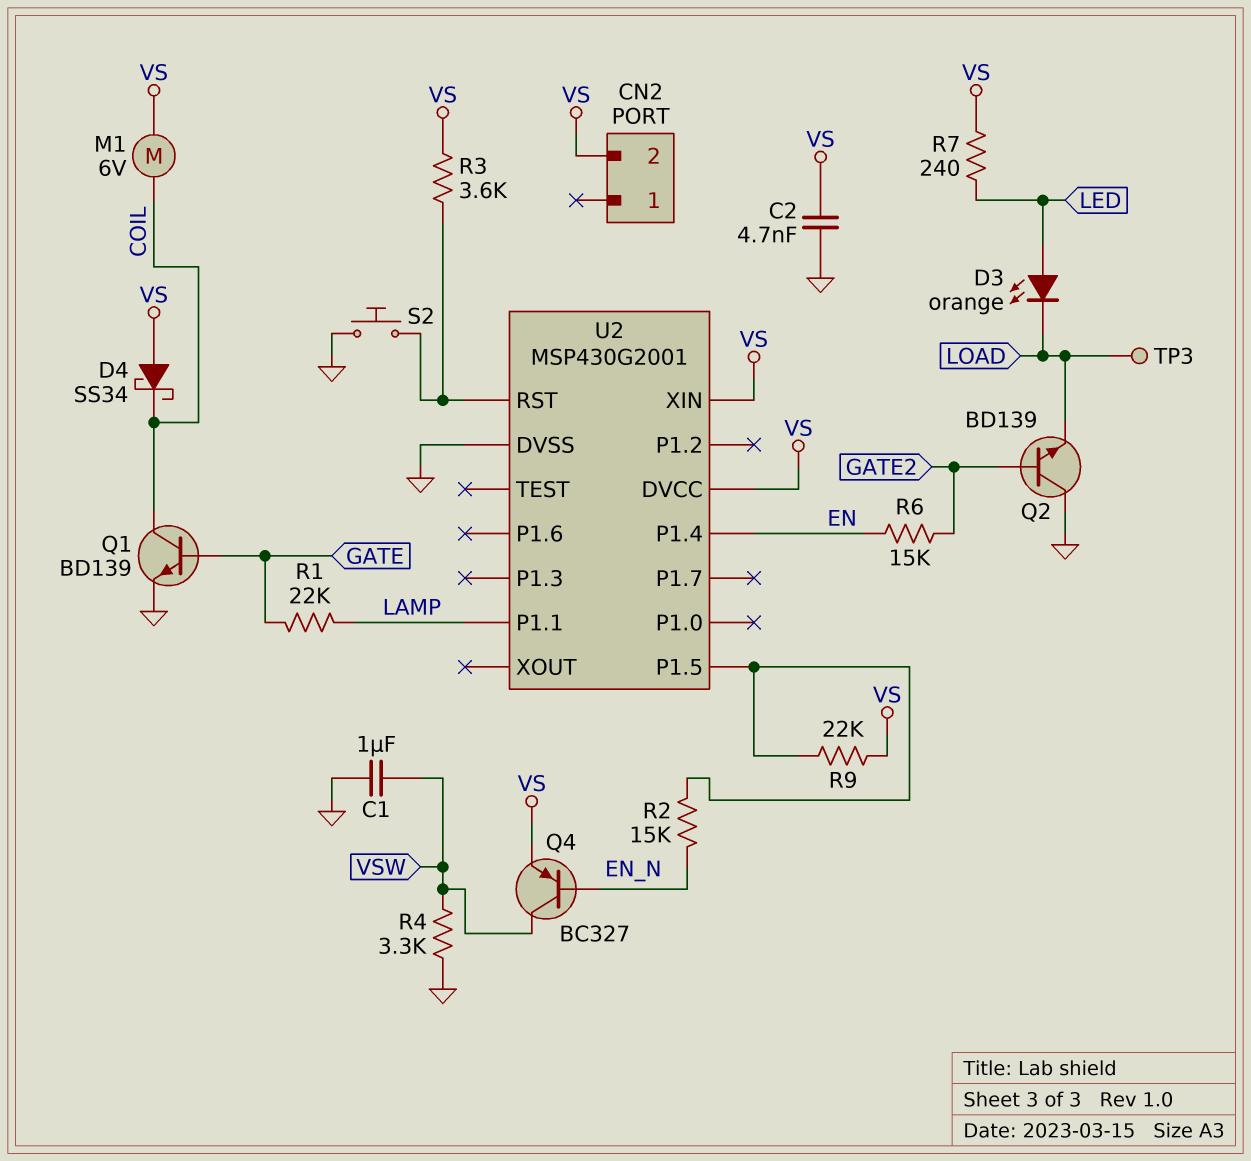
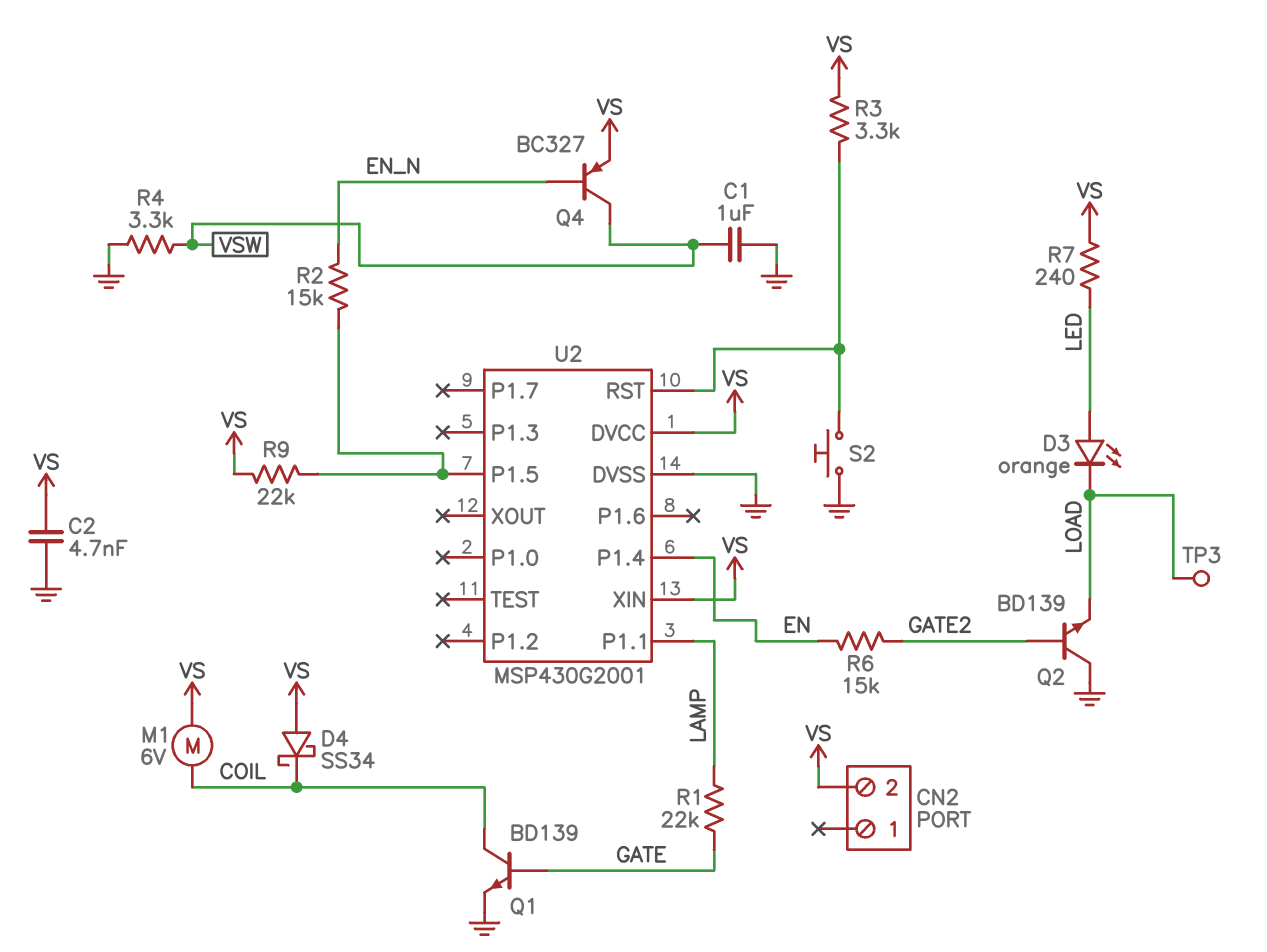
R3: 3.6k (U2/RST, VS) -> 3.3k (U2/RST, VS)

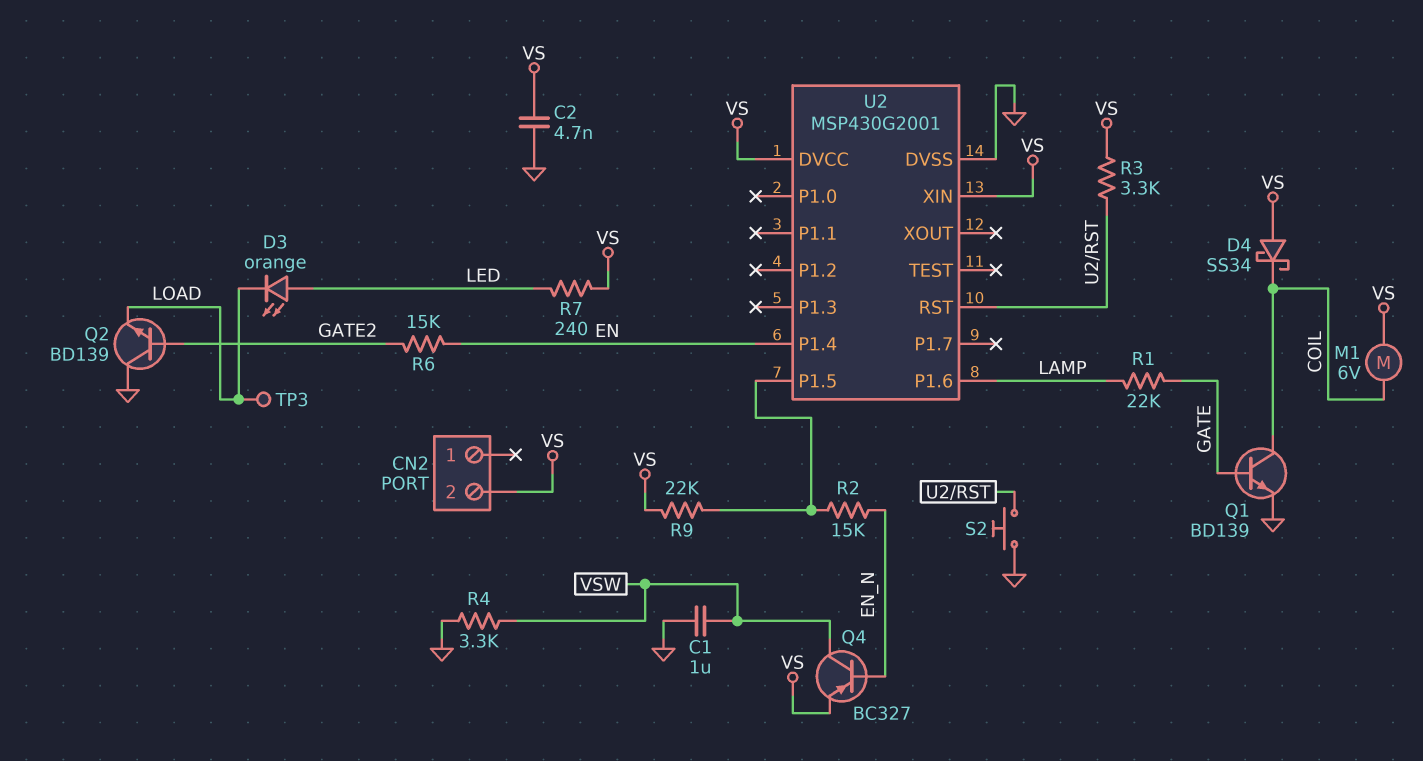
U2 pin P1.1: LAMP -> none
U2 pin P1.6: none -> LAMP

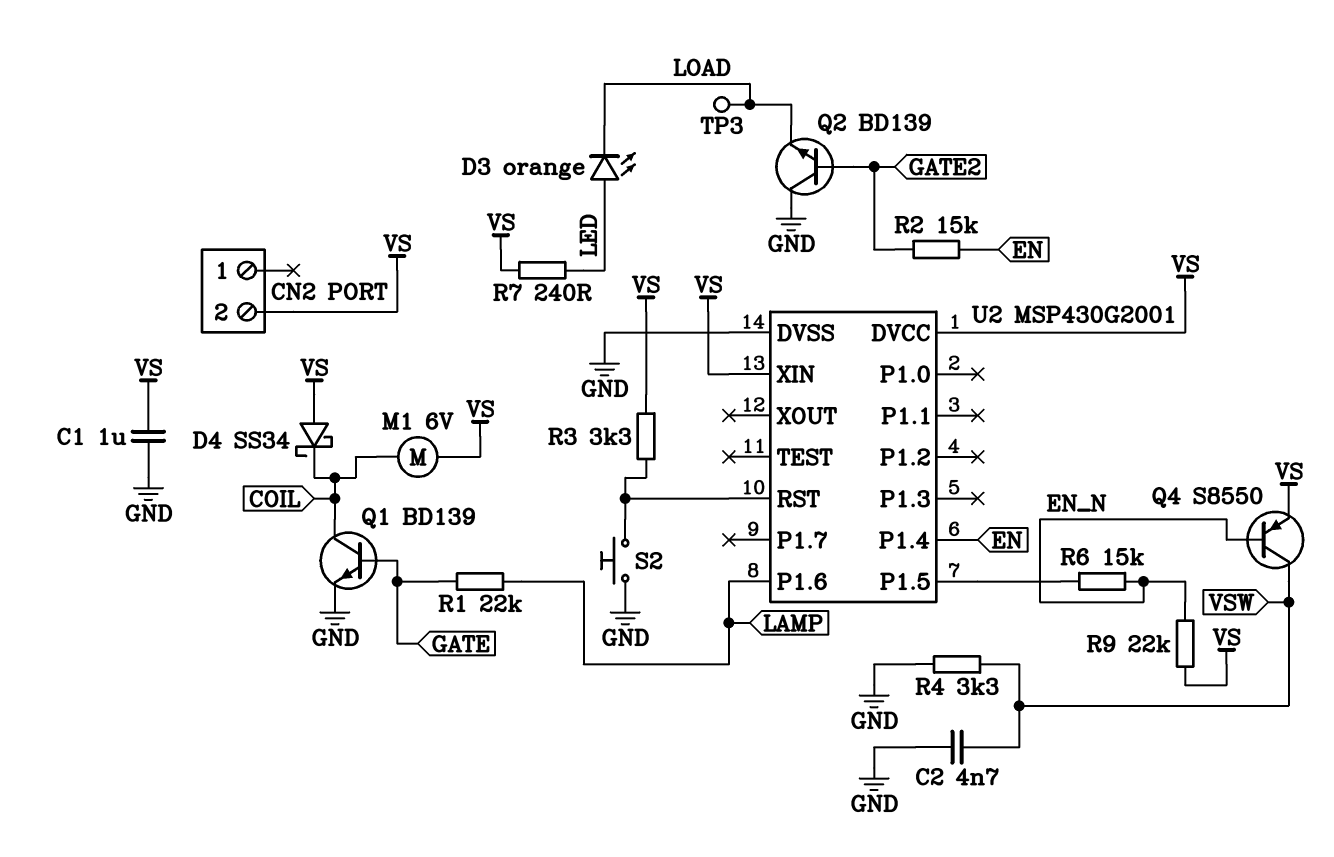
C1: 1uF (GND, VSW) -> 1uF (GND, VS)
C2: 4.7nF (GND, VS) -> 4.7nF (GND, VSW)
Q4: PNP BC327 (B EN_N, C VSW, E VS) -> PNP S8550 (B EN_N, C VSW, E VS)
R2: 15k (EN_N, U2/P1.5) -> 15k (EN, GATE2)
R6: 15k (EN, GATE2) -> 15k (EN_N, U2/P1.5)
R9: 22k (U2/P1.5, VS) -> 22k (EN_N, VS)

